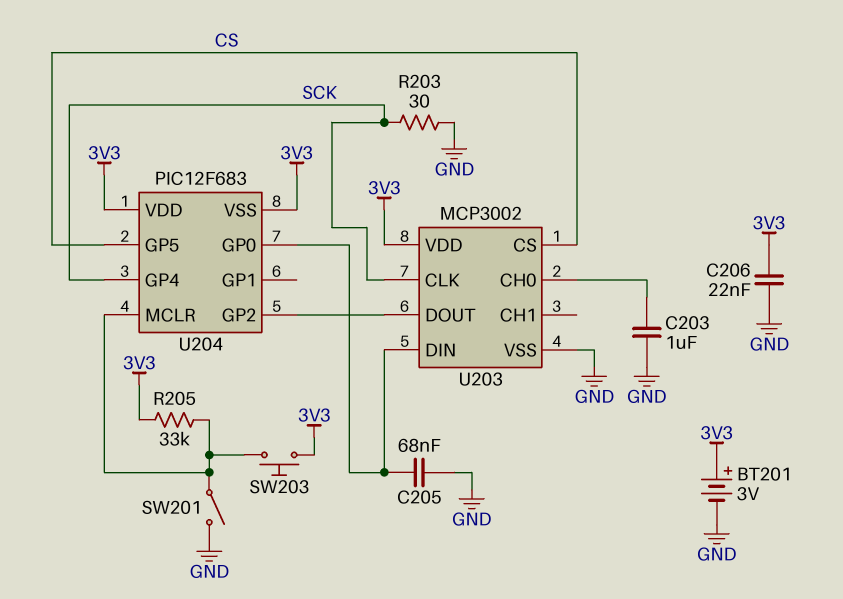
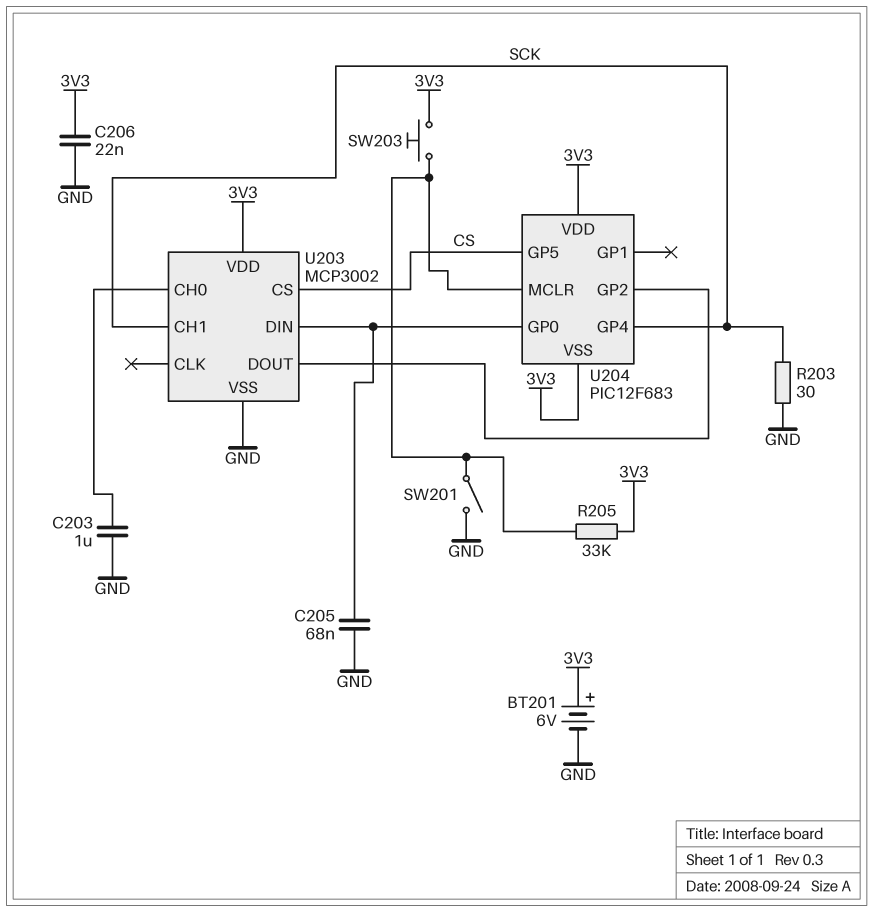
BT201: 3V (plus 3V3, minus GND) -> 6V (plus 3V3, minus GND)
U203 pin CH1: none -> SCK
U203 pin CLK: SCK -> none

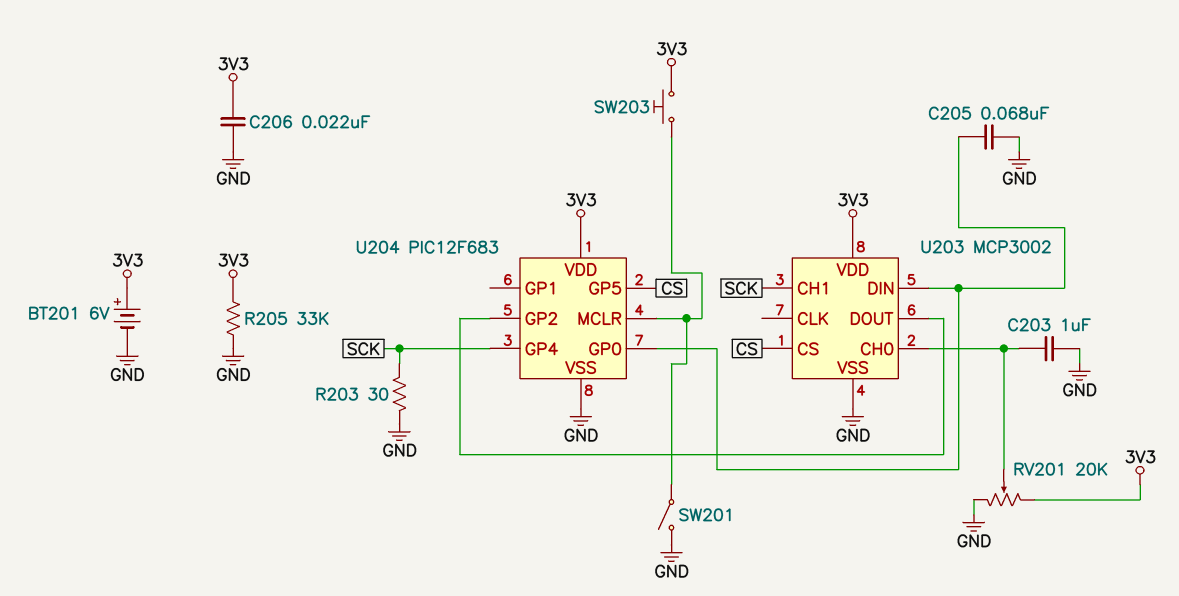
R205: 33k (3V3, U204/MCLR) -> 33k (3V3, GND)
RV201: none -> 20k (3V3, GND, wiper U203/CH0)
U204 pin VSS: 3V3 -> GND

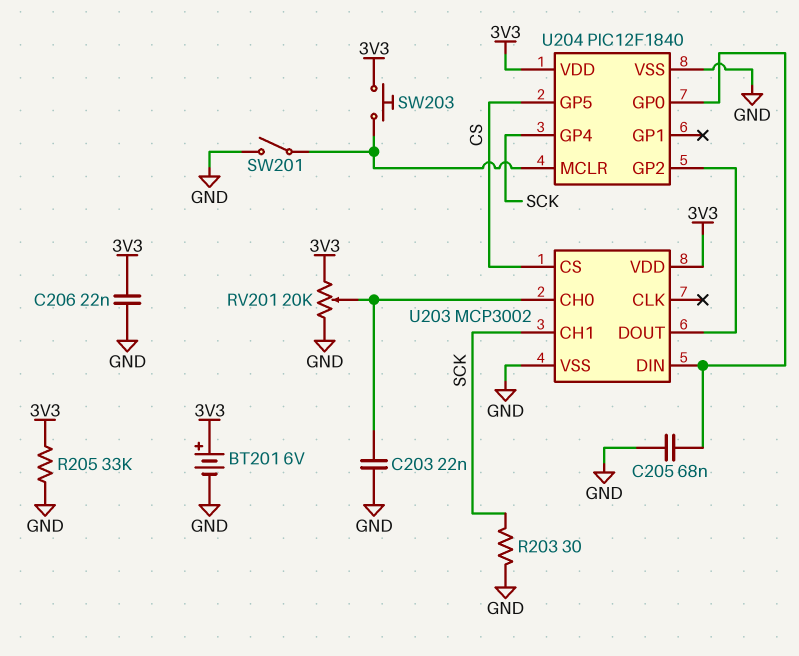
C203: 1uF (GND, U203/CH0) -> 22nF (GND, U203/CH0)
U204: PIC12F683 -> PIC12F1840

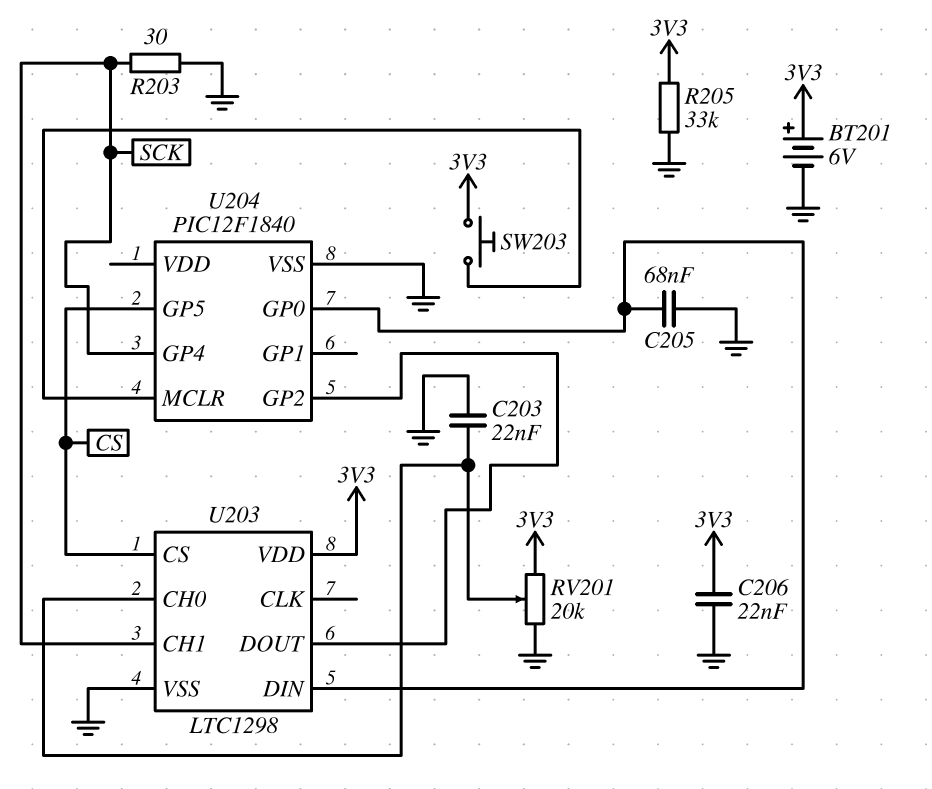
SW201: switch (GND, U204/MCLR) -> none
U203: MCP3002 -> LTC1298
U204 pin VDD: 3V3 -> none

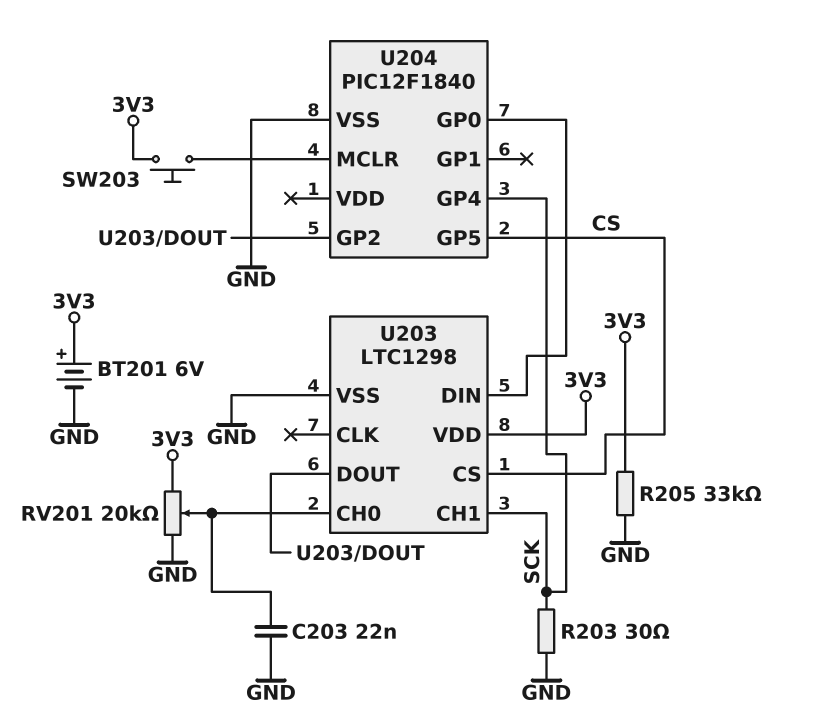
C205: 68nF (GND, U203/DIN) -> none
C206: 22nF (3V3, GND) -> none

